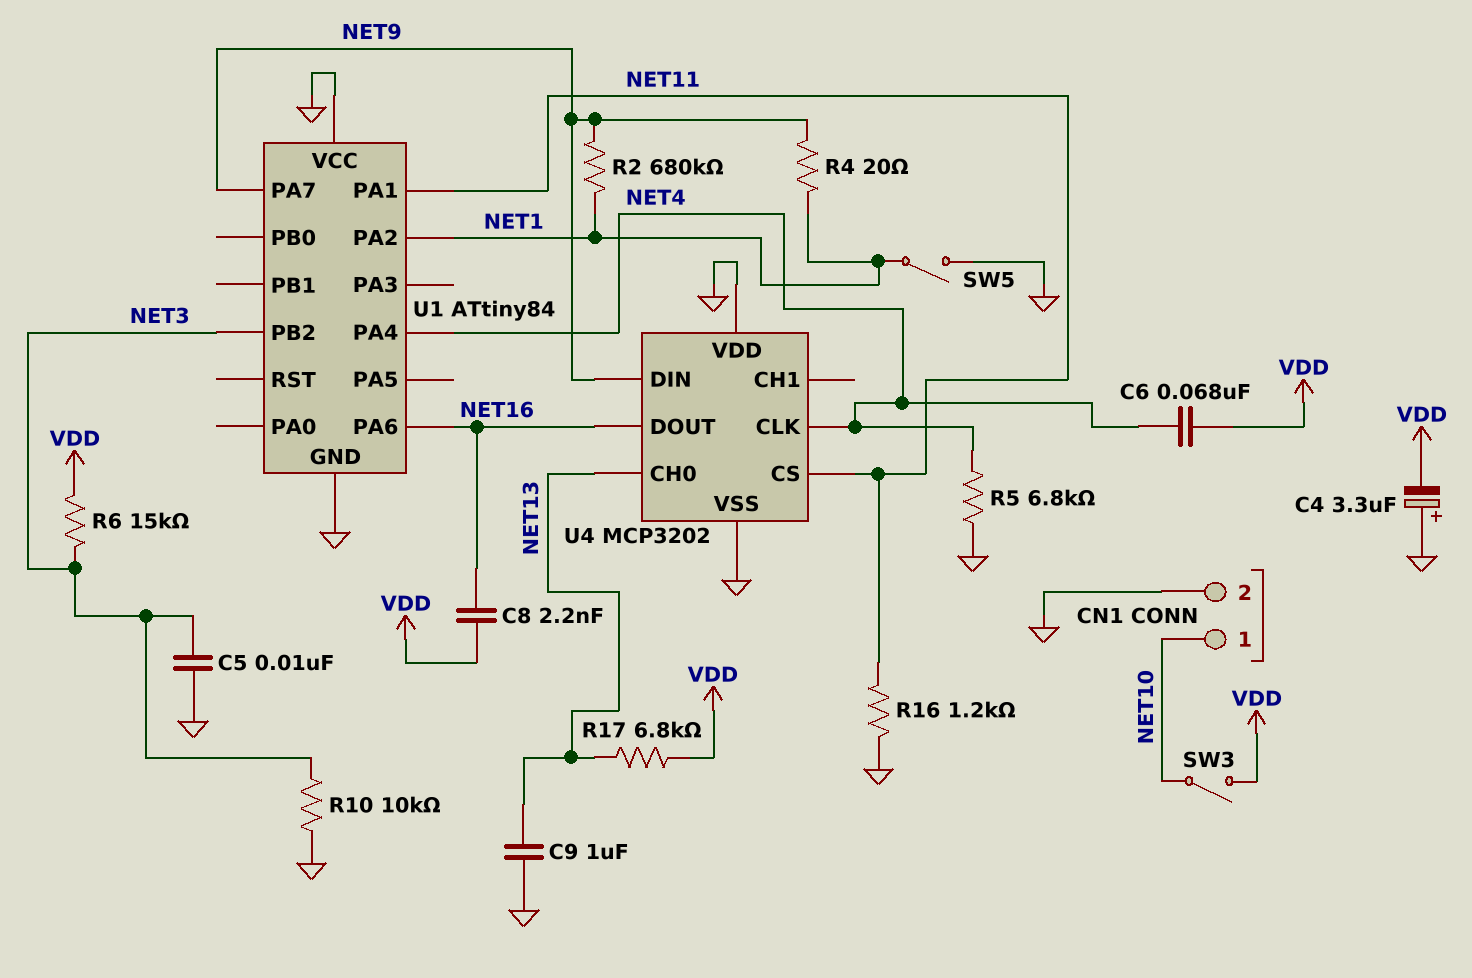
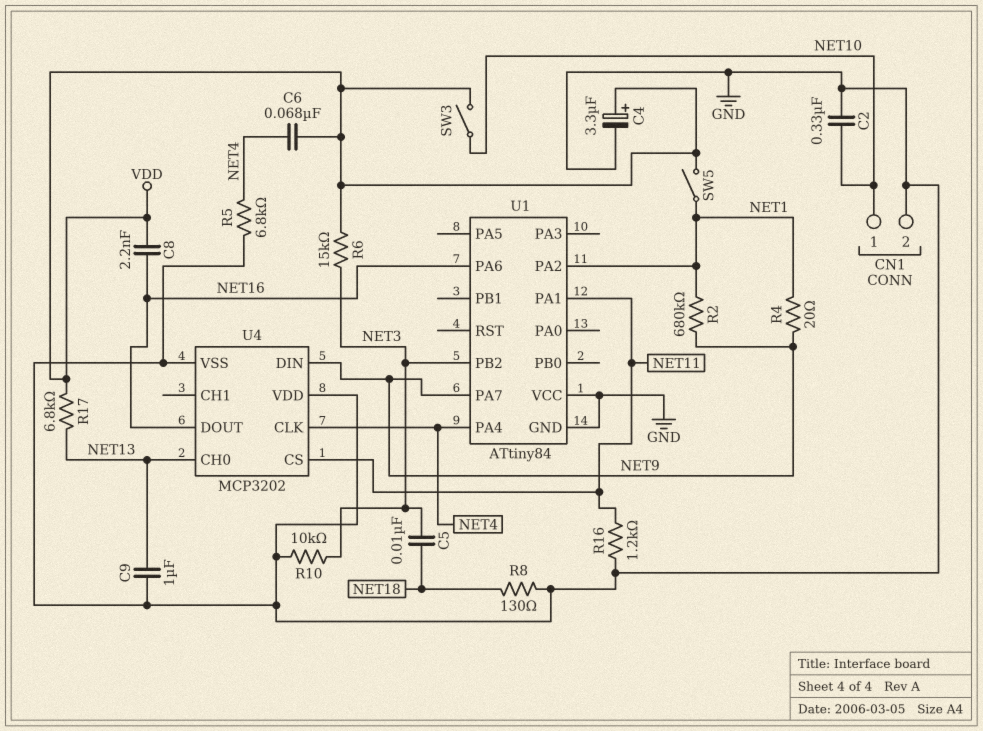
C2: none -> 330nF (GND, NET10)
C4: 3.3uF (plus GND, minus VDD) -> 3.3uF (plus VDD, minus GND)
C5: 10nF (GND, NET3) -> 10nF (NET3, NET18)
R8: none -> 130 (GND, NET18)
SW5: switch (GND, NET1) -> switch (NET1, VDD)

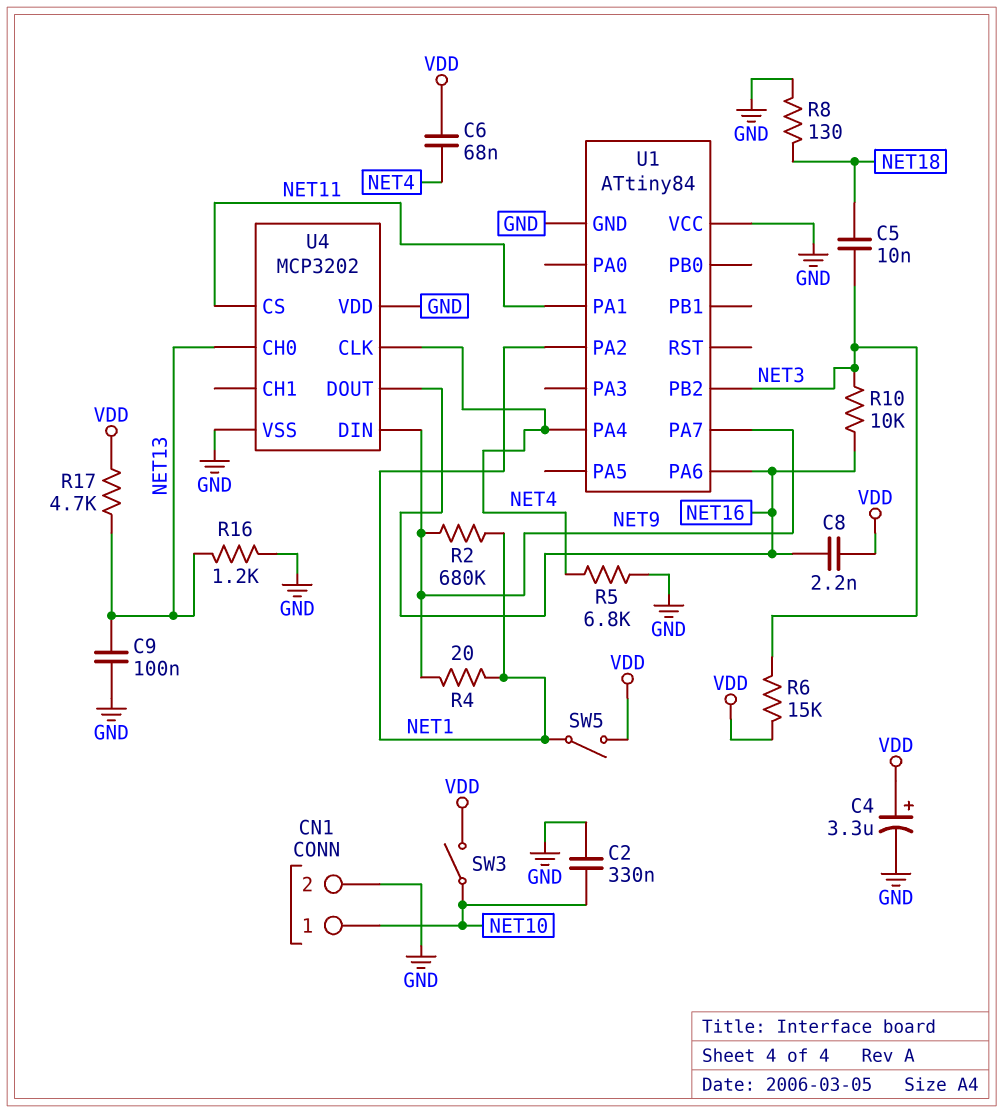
C9: 1uF (GND, NET13) -> 100nF (GND, NET13)
R10: 10k (GND, NET3) -> 10k (NET3, NET16)
R16: 1.2k (GND, NET11) -> 1.2k (GND, NET13)
R17: 6.8k (NET13, VDD) -> 4.7k (NET13, VDD)

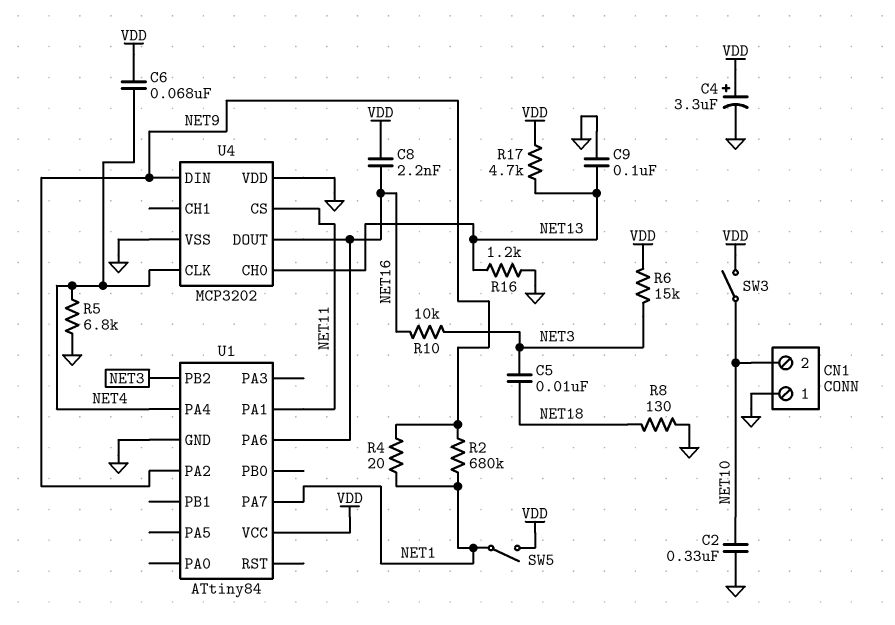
CN1 pin 1: NET10 -> GND
CN1 pin 2: GND -> NET10
U1 pin PA2: NET1 -> NET9
U1 pin PA7: NET9 -> NET1
U1 pin VCC: GND -> VDD

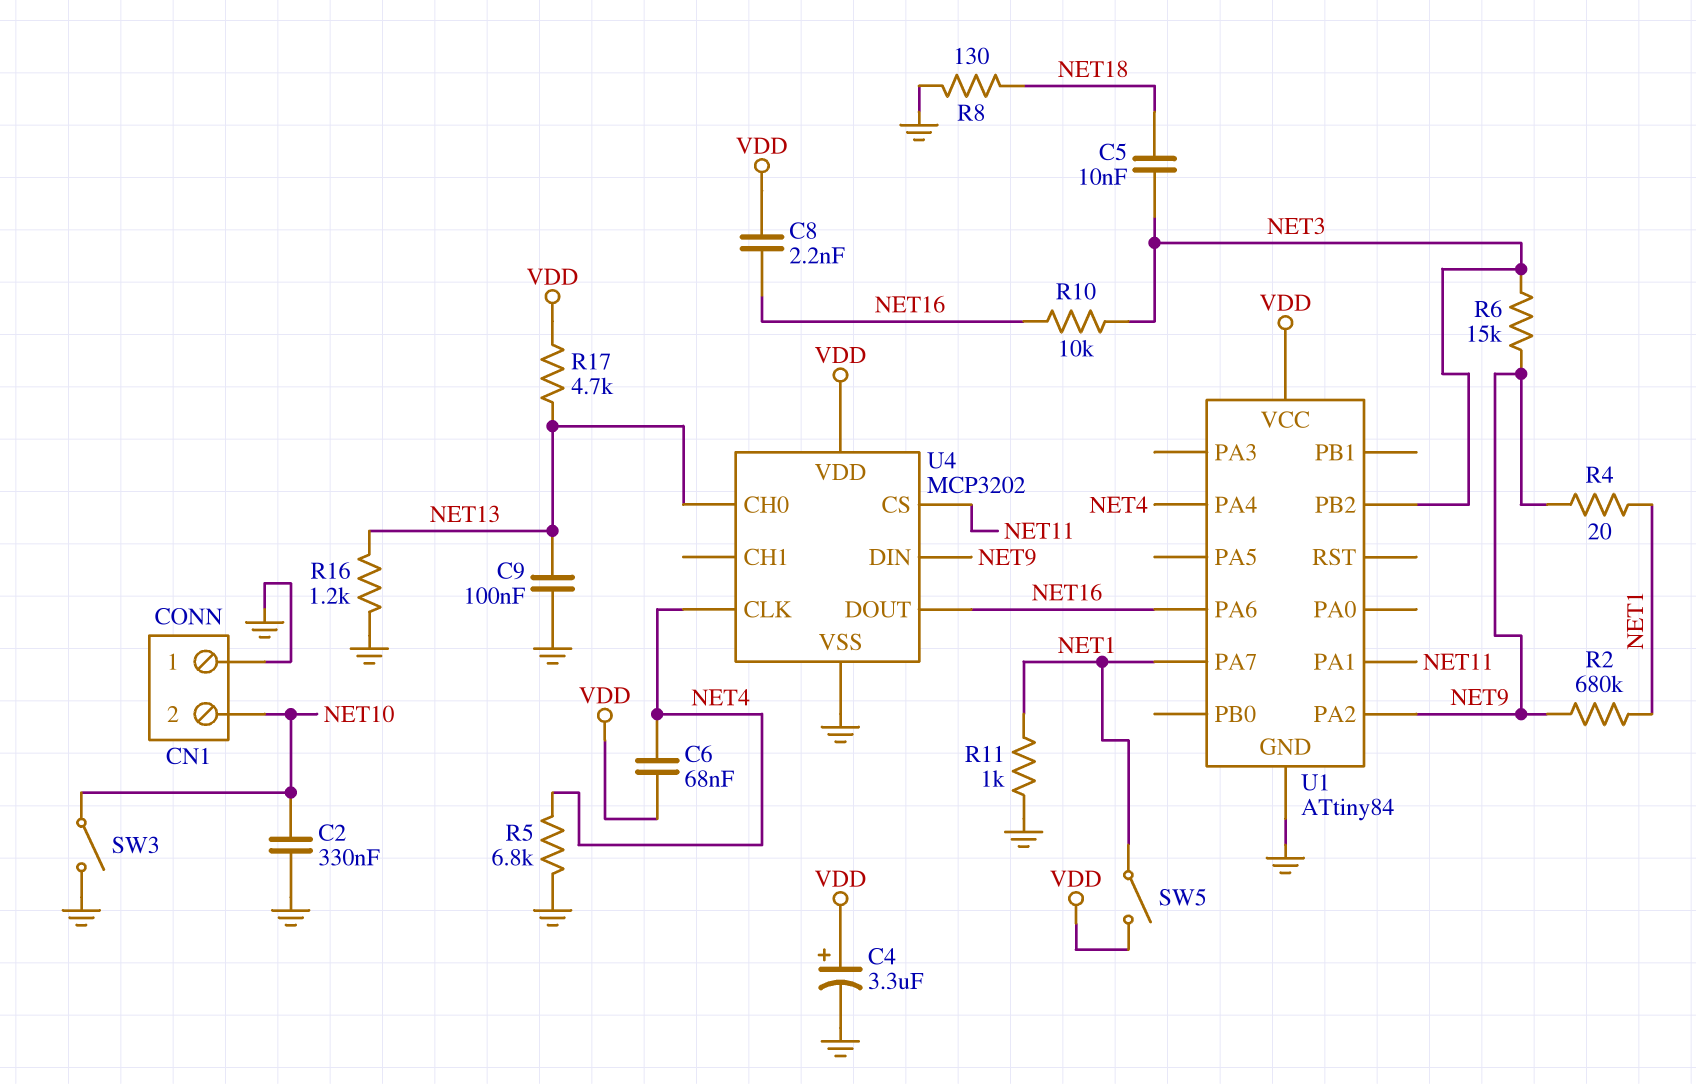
R6: 15k (NET3, VDD) -> 15k (NET3, NET9)
R11: none -> 1k (GND, NET1)
SW3: switch (NET10, VDD) -> switch (GND, NET10)
U4 pin VDD: GND -> VDD

